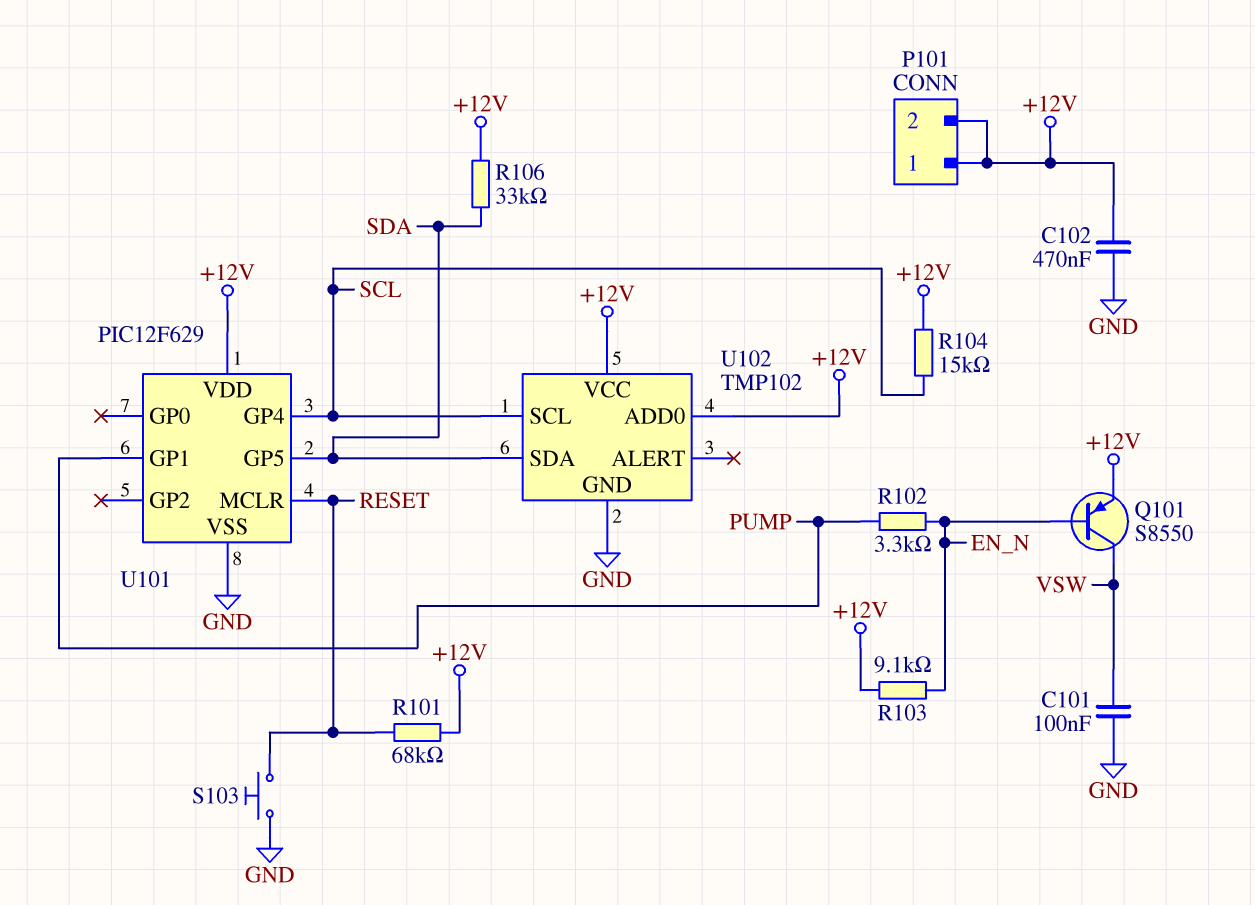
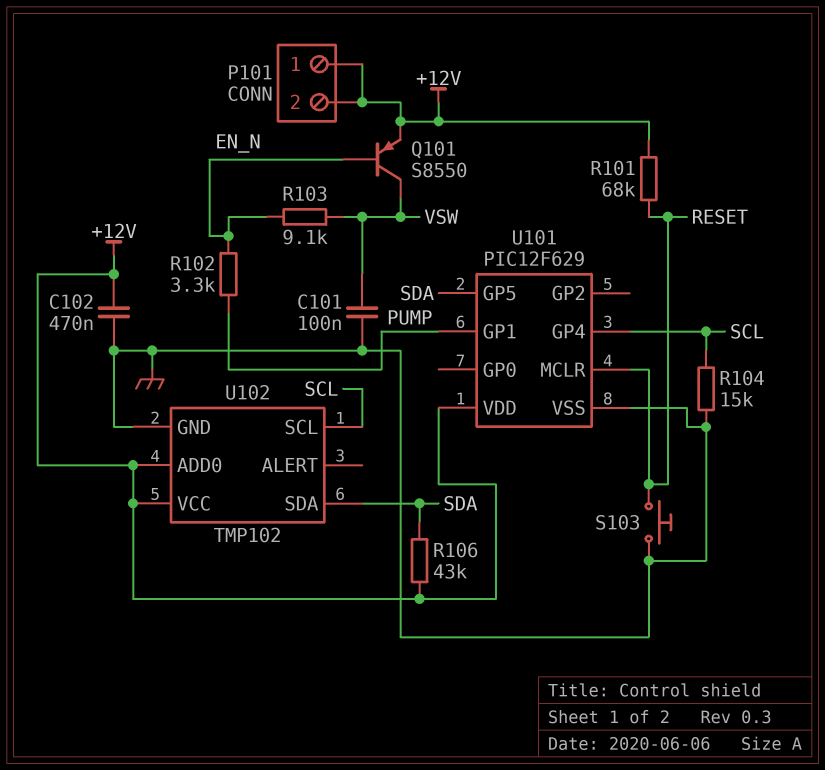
R103: 9.1k (+12V, EN_N) -> 9.1k (EN_N, VSW)
R104: 15k (+12V, SCL) -> 15k (GND, SCL)
R106: 33k (+12V, SDA) -> 43k (+12V, SDA)

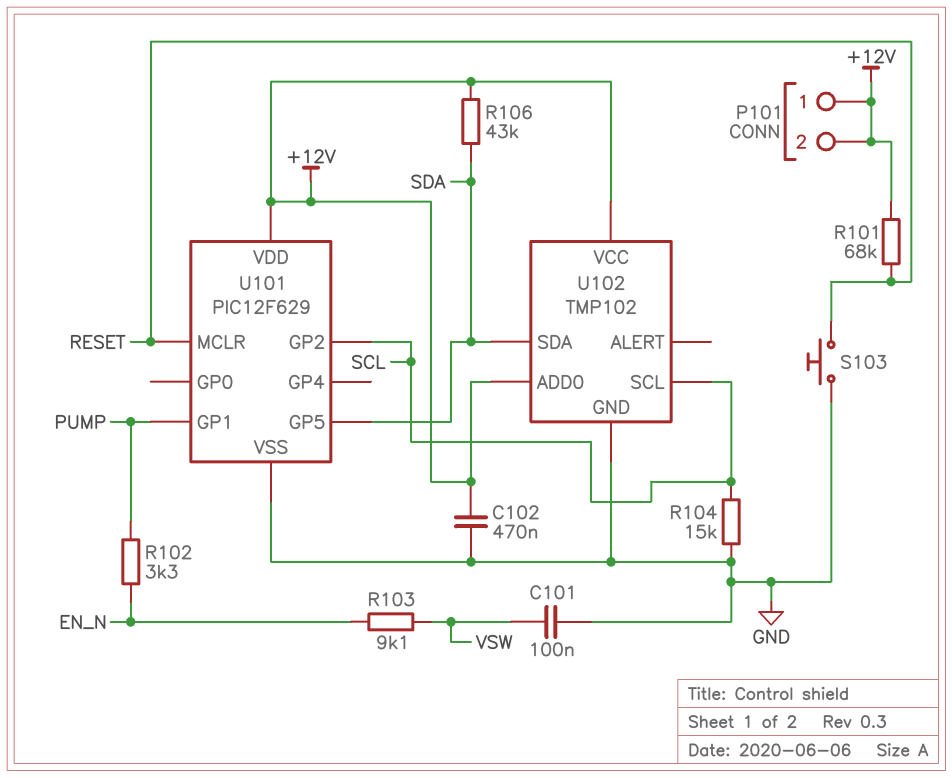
Q101: PNP S8550 (B EN_N, C VSW, E +12V) -> none
U101 pin GP2: none -> SCL
U101 pin GP4: SCL -> none

